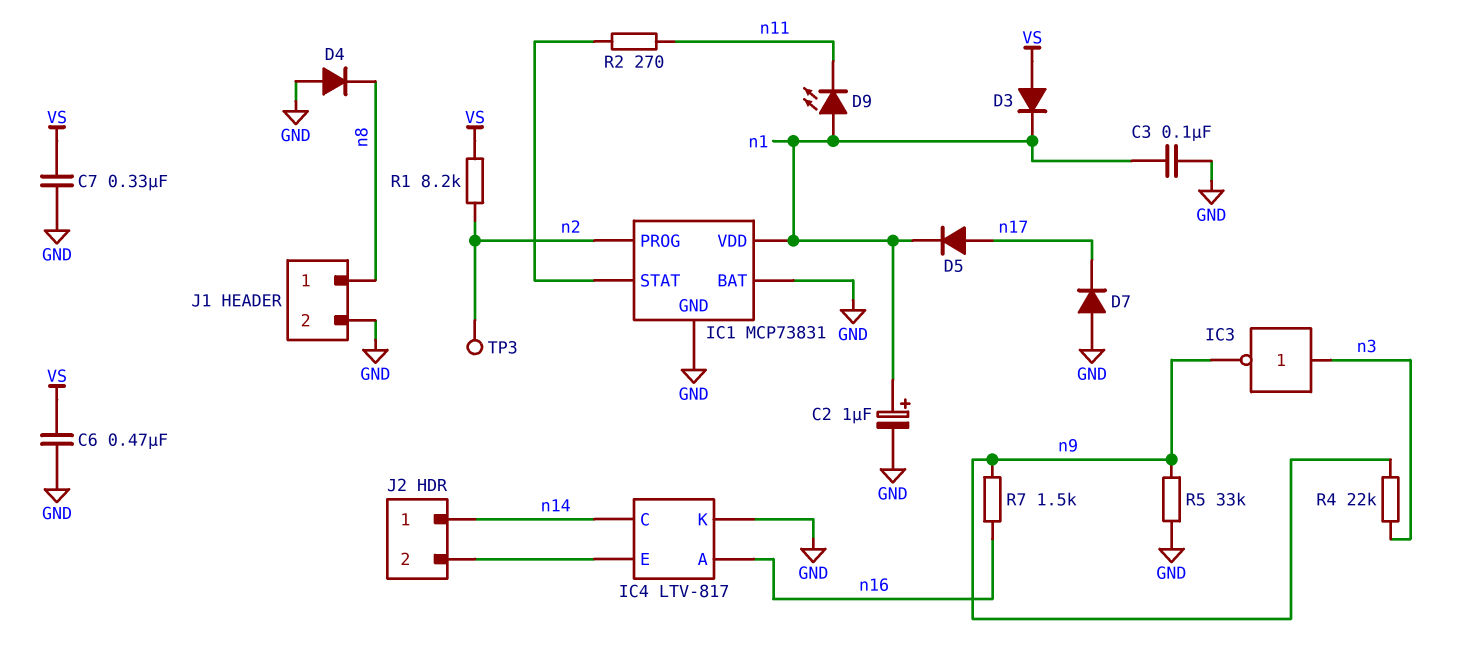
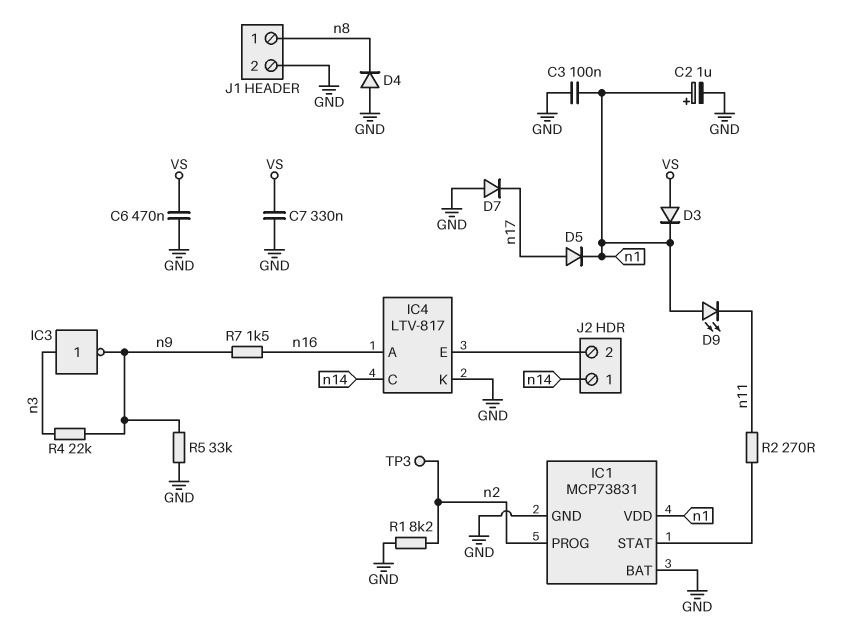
R1: 8.2k (VS, n2) -> 8.2k (GND, n2)

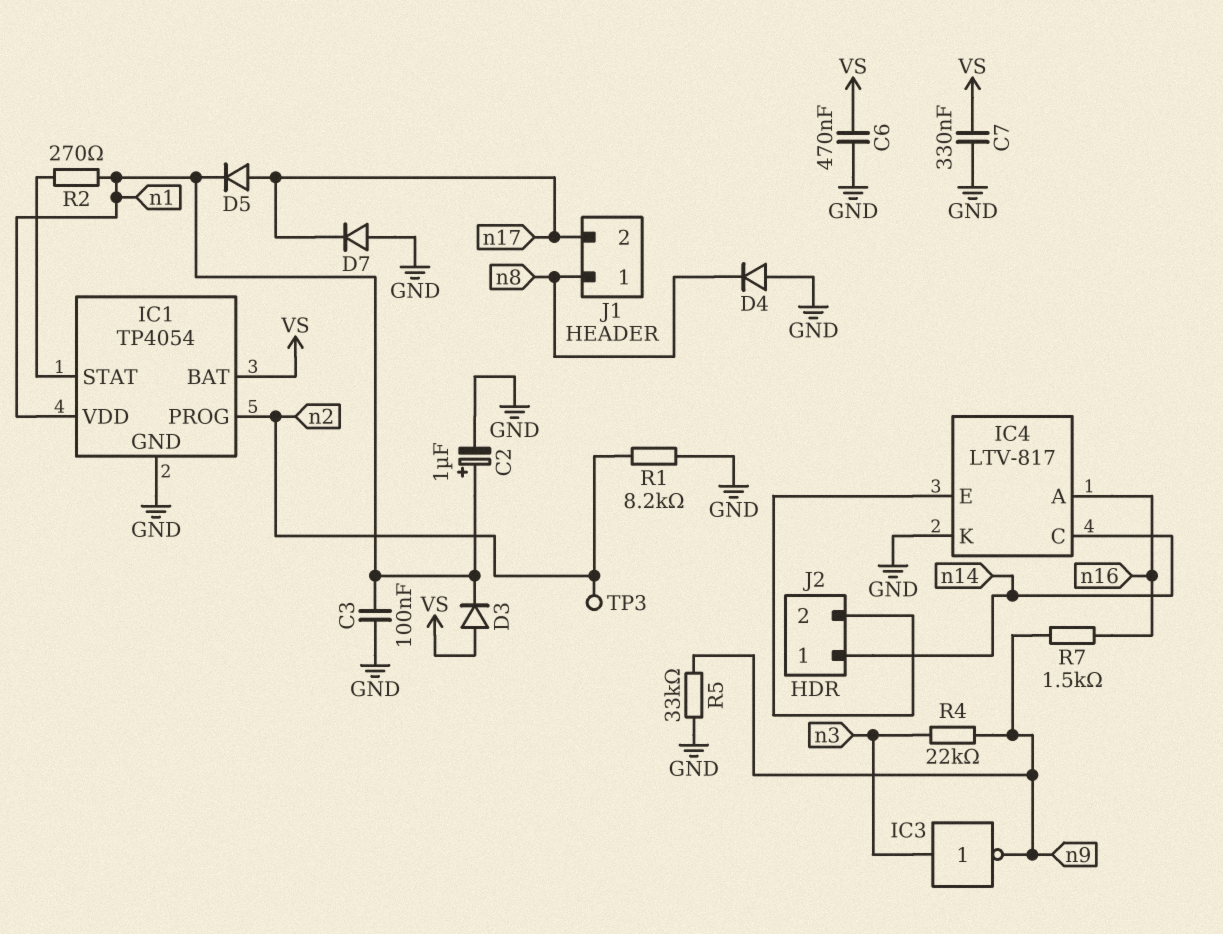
D9: LED (A n1, K n11) -> none
IC1: MCP73831 -> TP4054
IC1 pin BAT: GND -> VS
J1 pin 2: GND -> n17
R2: 270 (IC1/STAT, n11) -> 270 (IC1/STAT, n1)

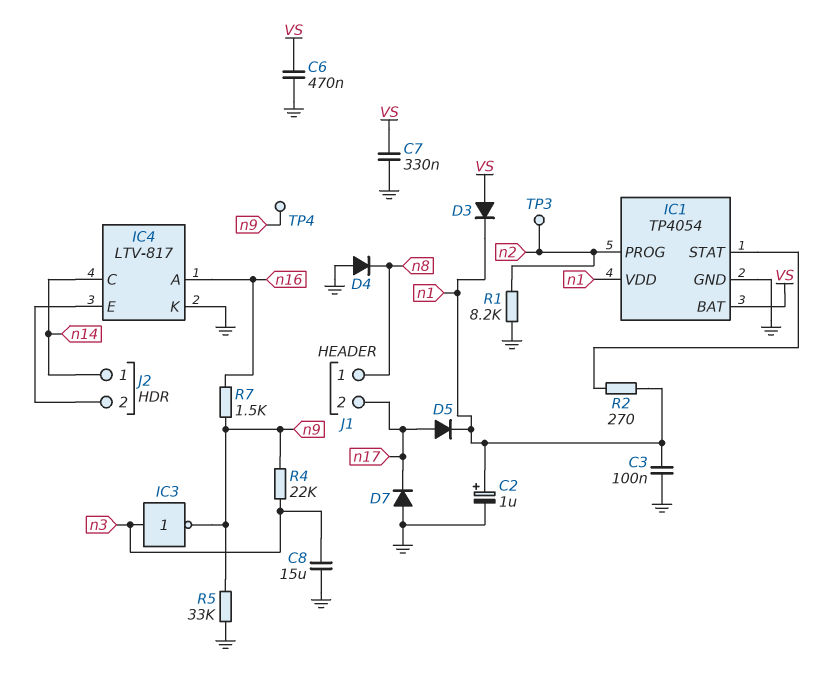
C8: none -> 15uF (GND, n3)
TP4: none -> test point (n9)

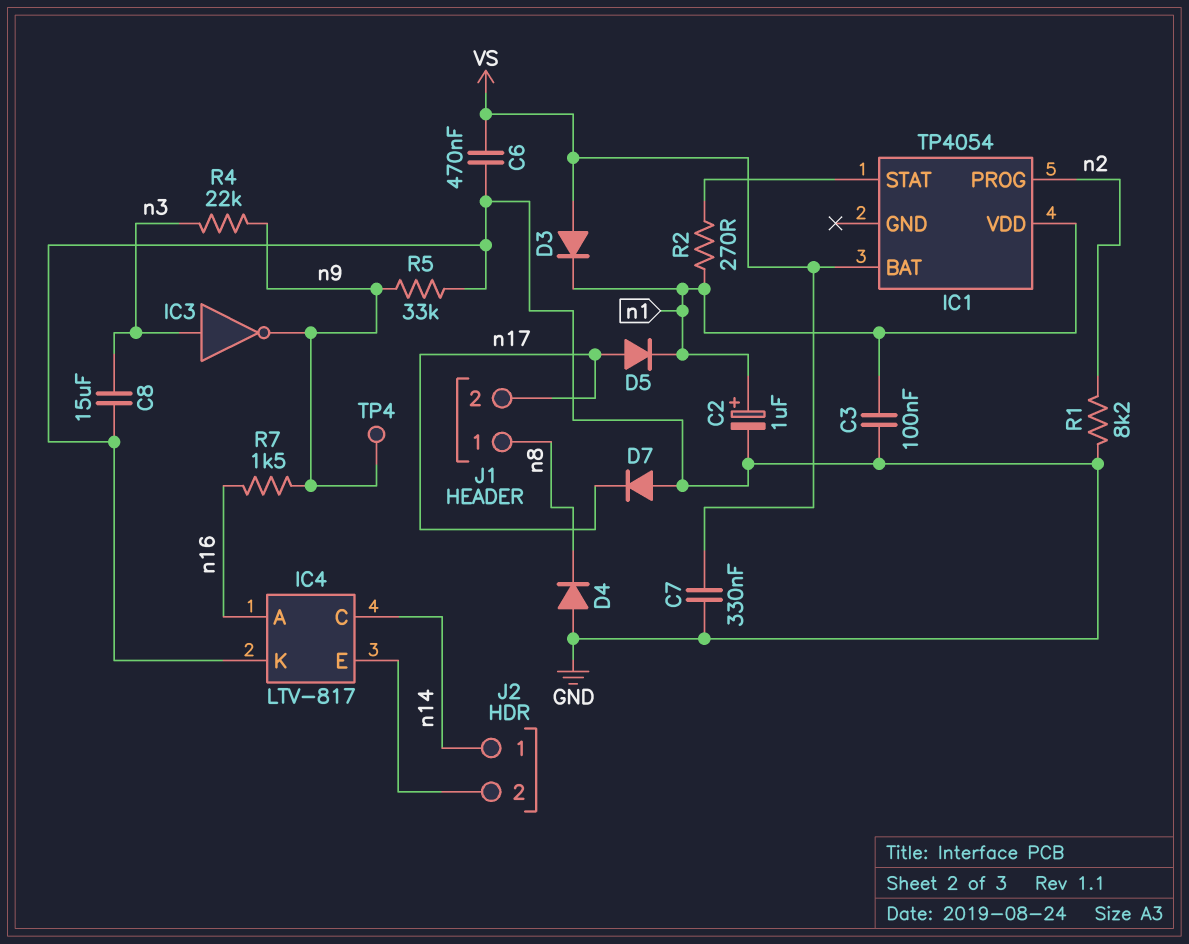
IC1 pin GND: GND -> none
TP3: test point (n2) -> none

